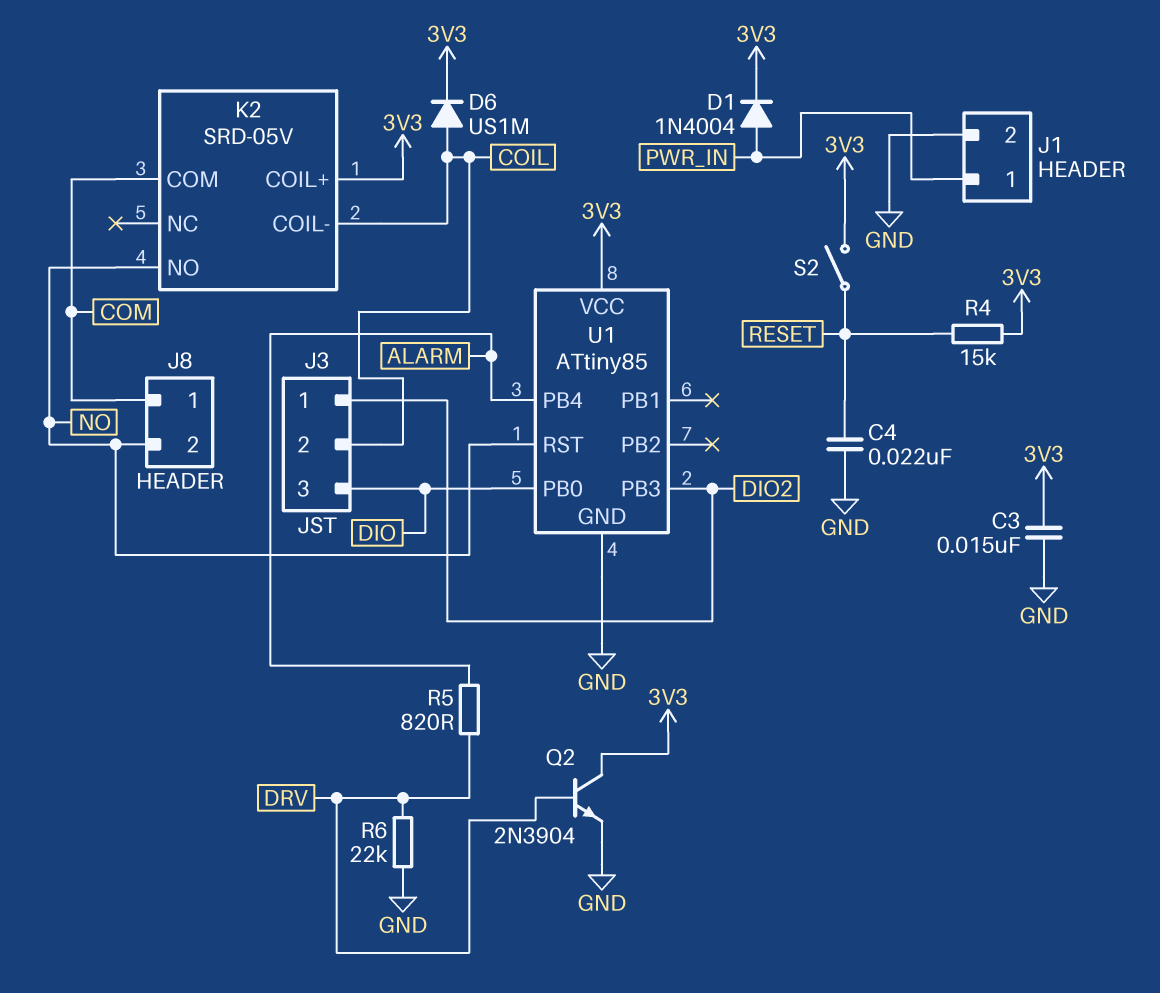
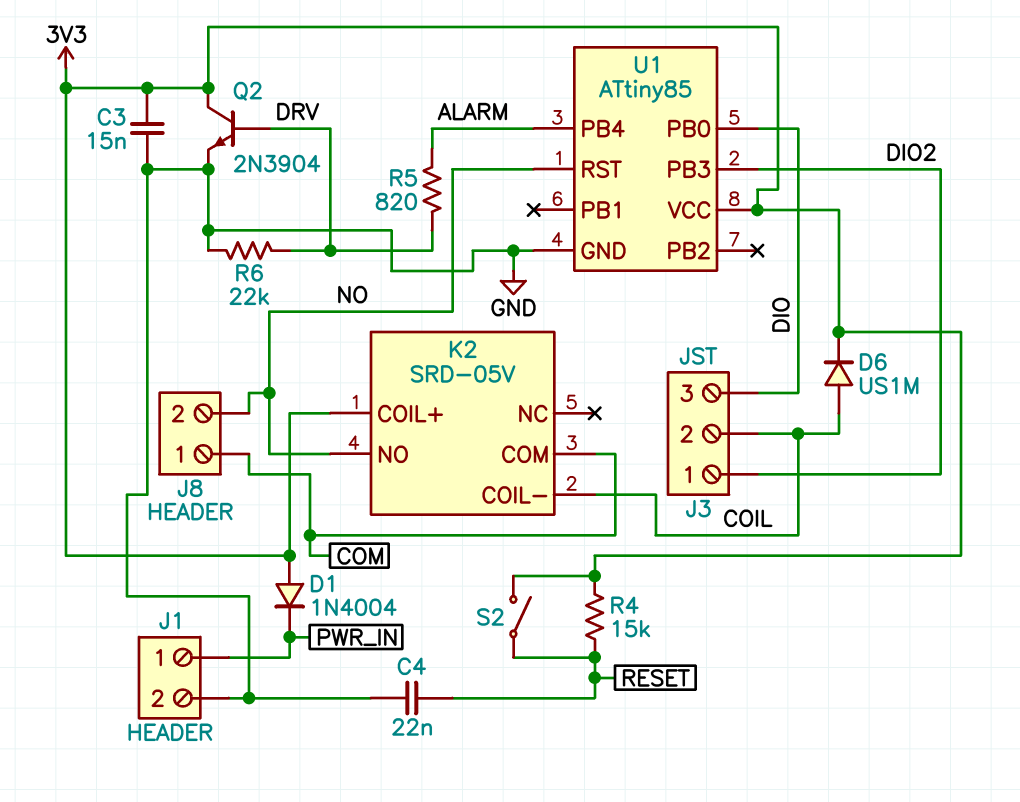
D1: diode 1N4004 (A PWR_IN, K 3V3) -> diode 1N4004 (A 3V3, K PWR_IN)

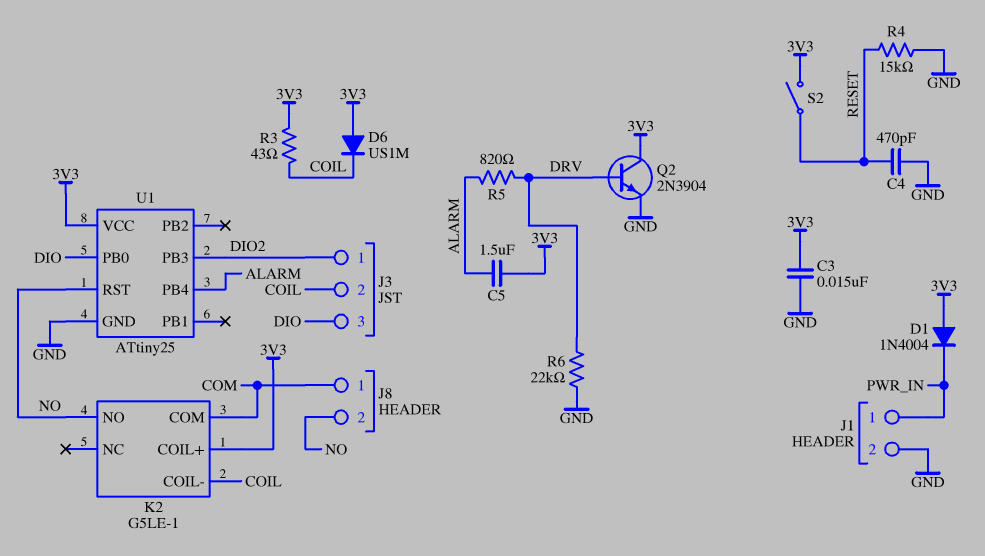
C4: 22nF (GND, RESET) -> 470pF (GND, RESET)
C5: none -> 1.5uF (3V3, ALARM)
D6: diode US1M (A COIL, K 3V3) -> diode US1M (A 3V3, K COIL)
K2: SRD-05V -> G5LE-1
R3: none -> 43 (3V3, COIL)
R4: 15k (3V3, RESET) -> 15k (GND, RESET)
U1: ATtiny85 -> ATtiny25

